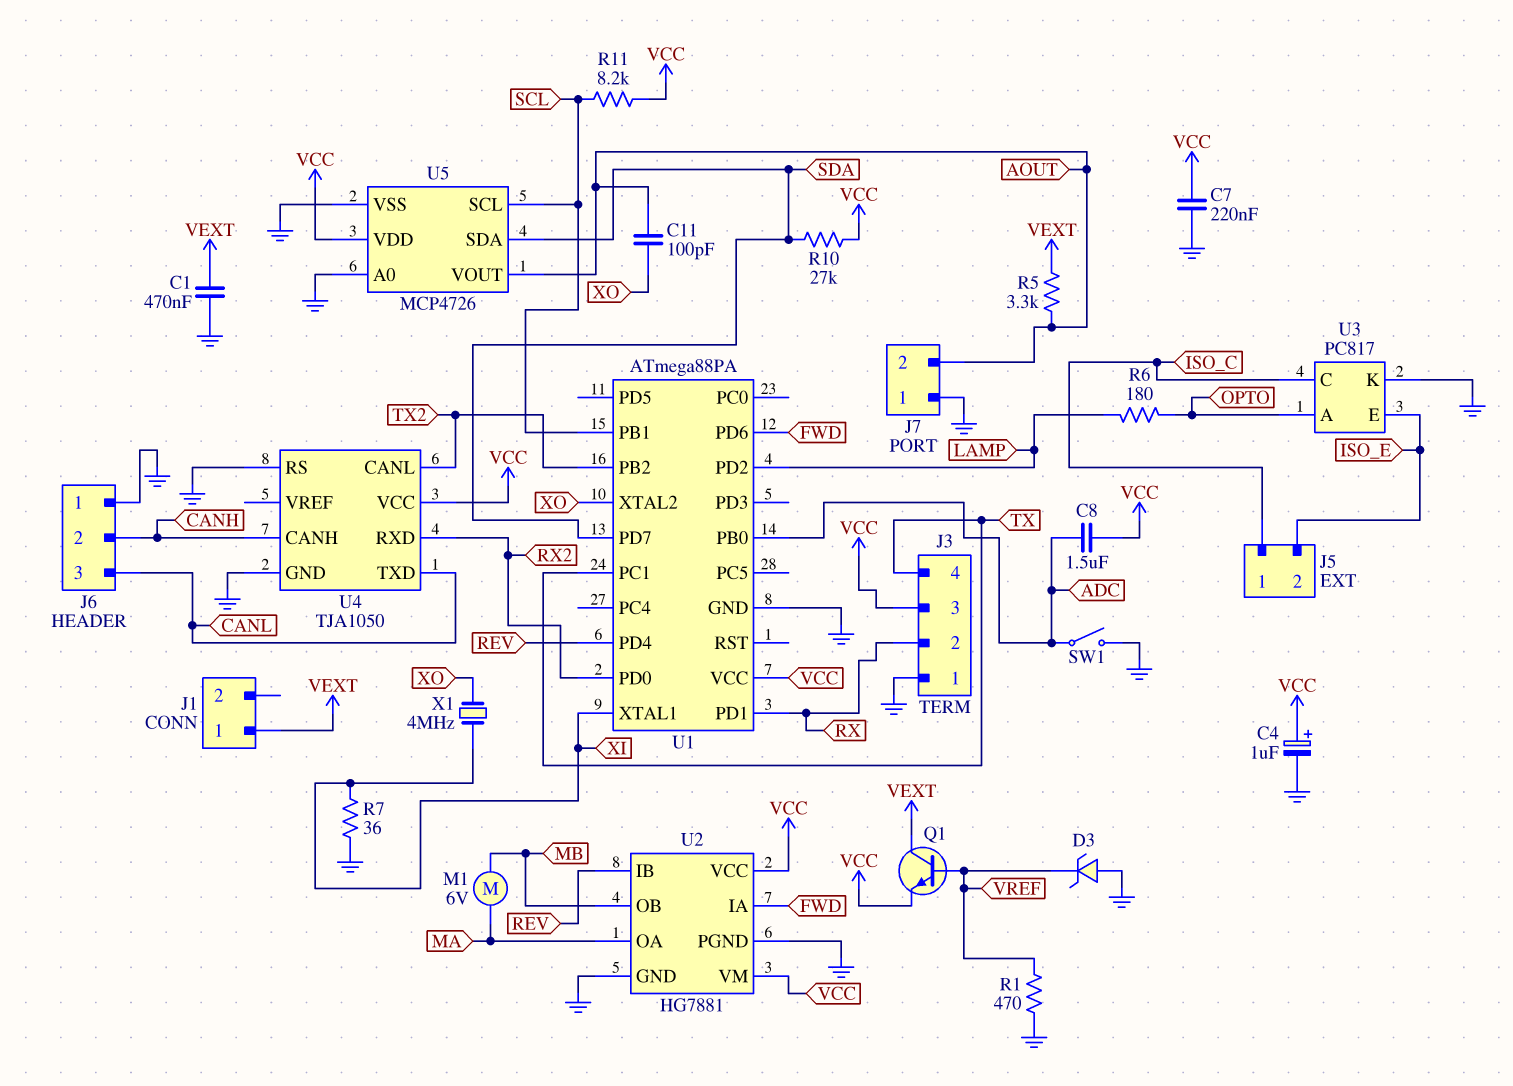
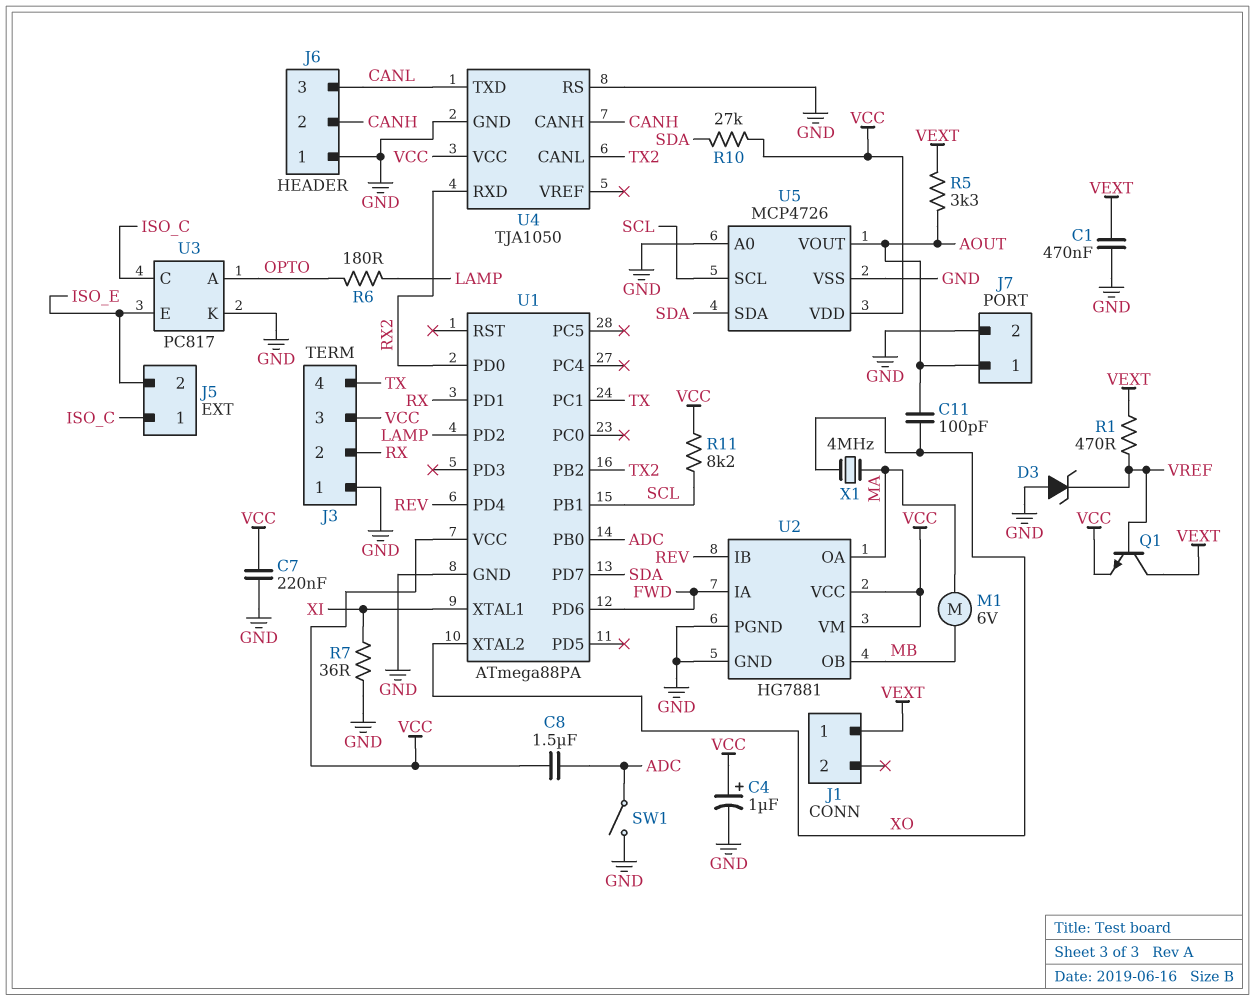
J7 pin 1: GND -> AOUT
J7 pin 2: AOUT -> GND
R1: 470 (GND, VREF) -> 470 (VEXT, VREF)
X1: 4MHz (XI, XO) -> 4MHz (MA, XO)

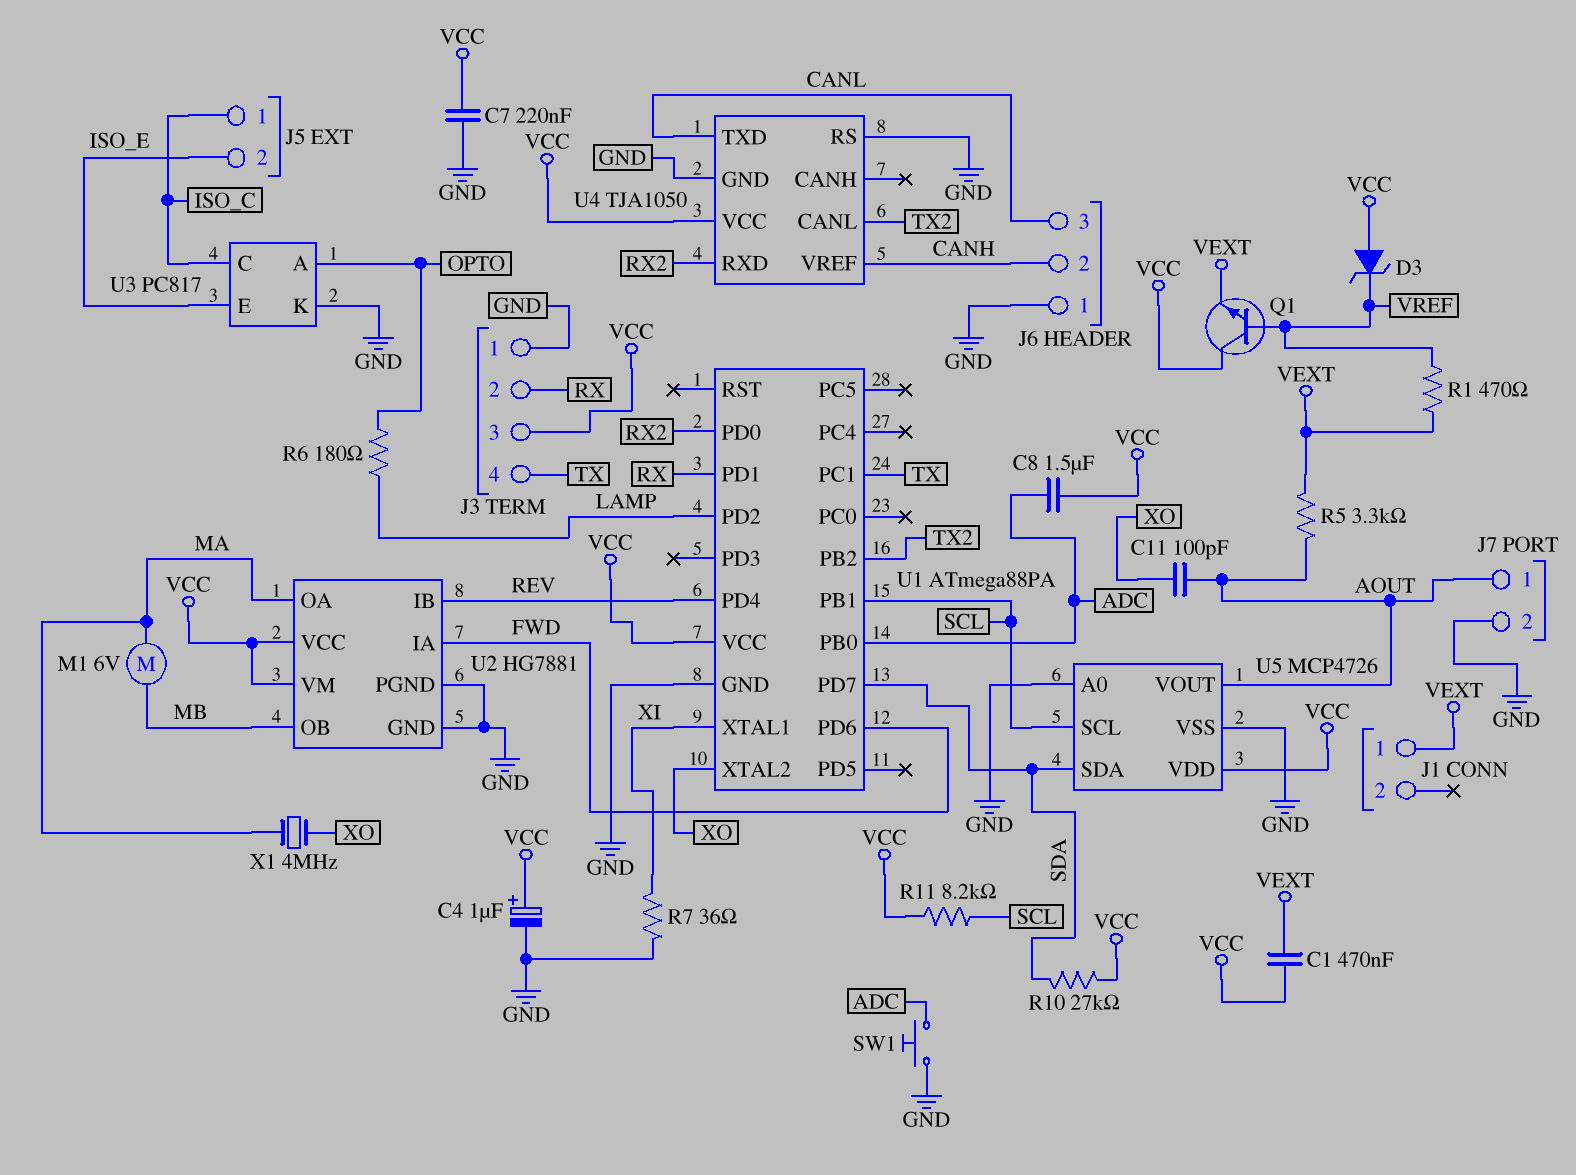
C1: 470nF (GND, VEXT) -> 470nF (VCC, VEXT)
D3: zener (A GND, K VREF) -> zener (A VCC, K VREF)
Q1: NPN (B VREF, C VEXT, E VCC) -> NPN (B VREF, C VCC, E VEXT)
SW1: switch (ADC, GND) -> button (ADC, GND)
U4 pin CANH: CANH -> none
U4 pin VREF: none -> CANH

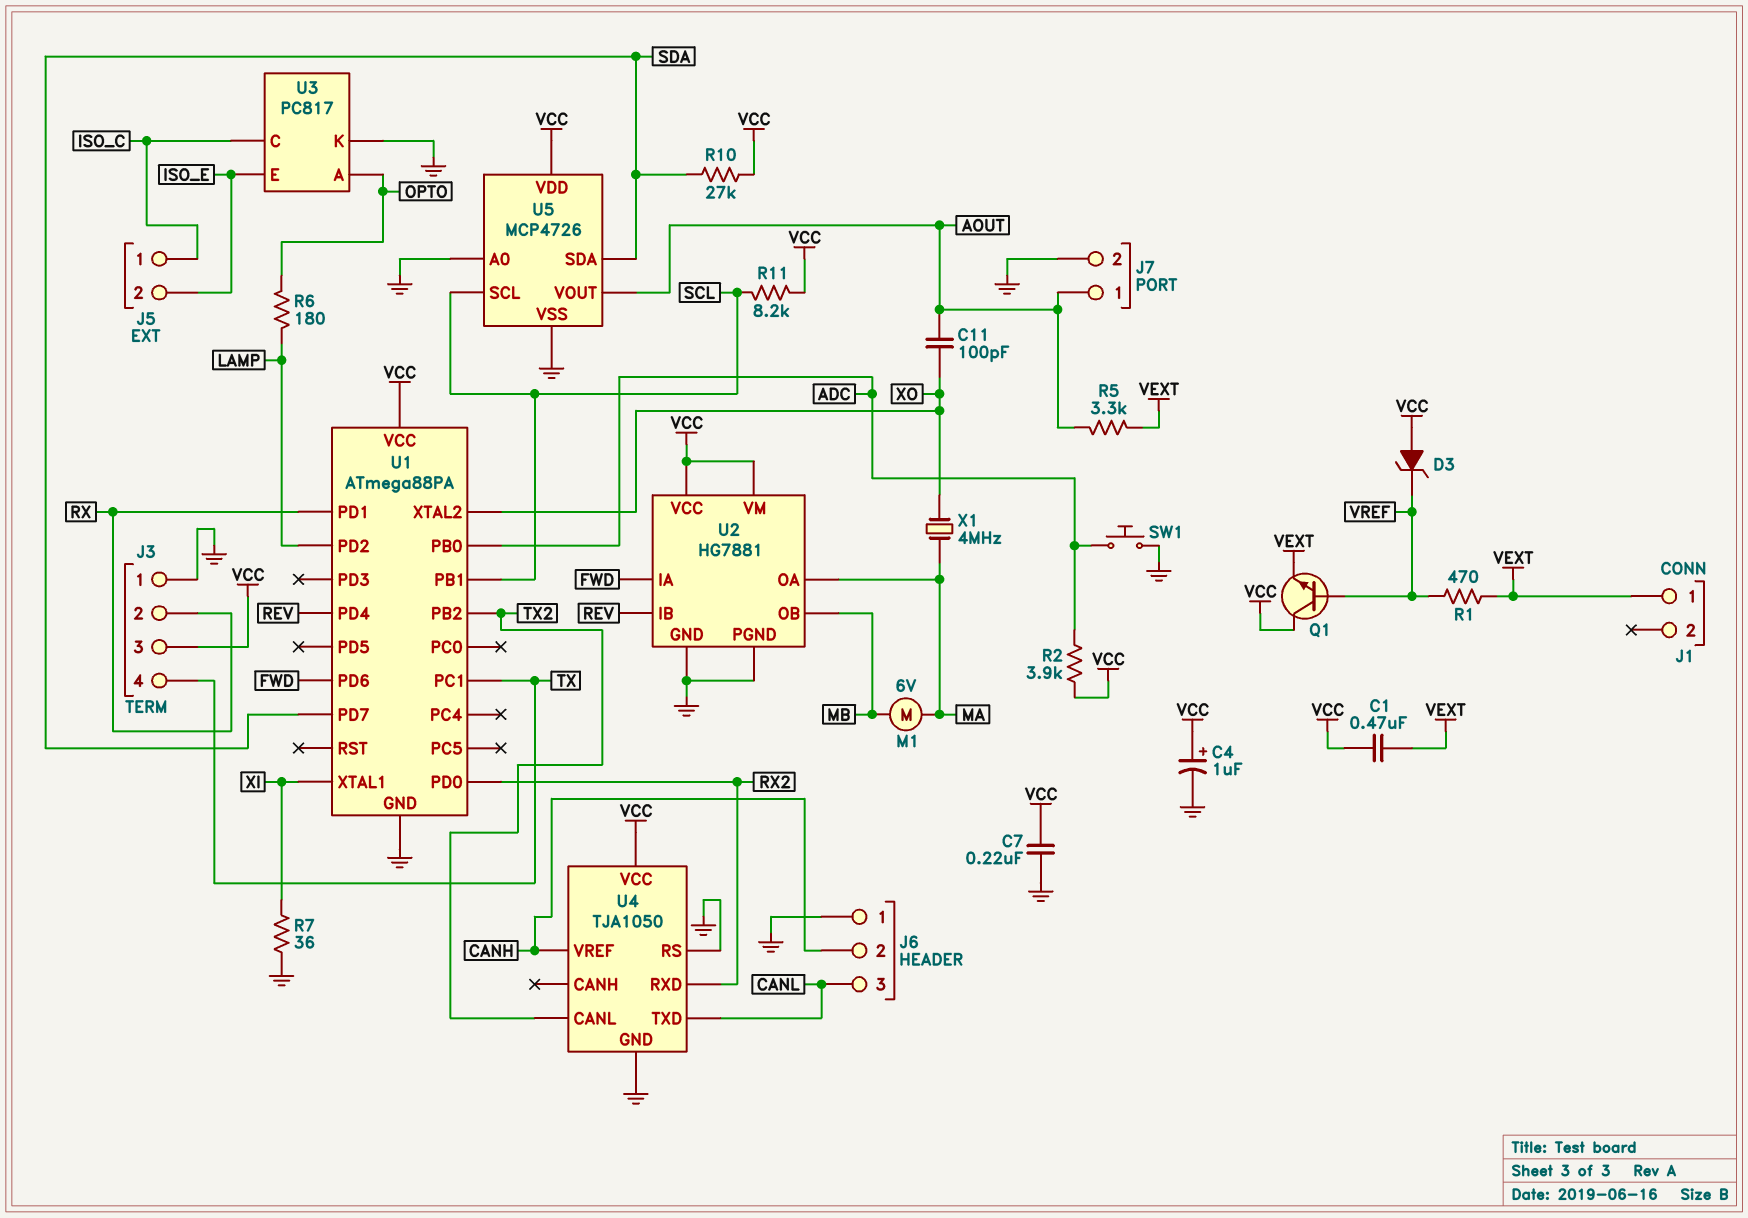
C8: 1.5uF (ADC, VCC) -> none
R2: none -> 3.9k (ADC, VCC)

